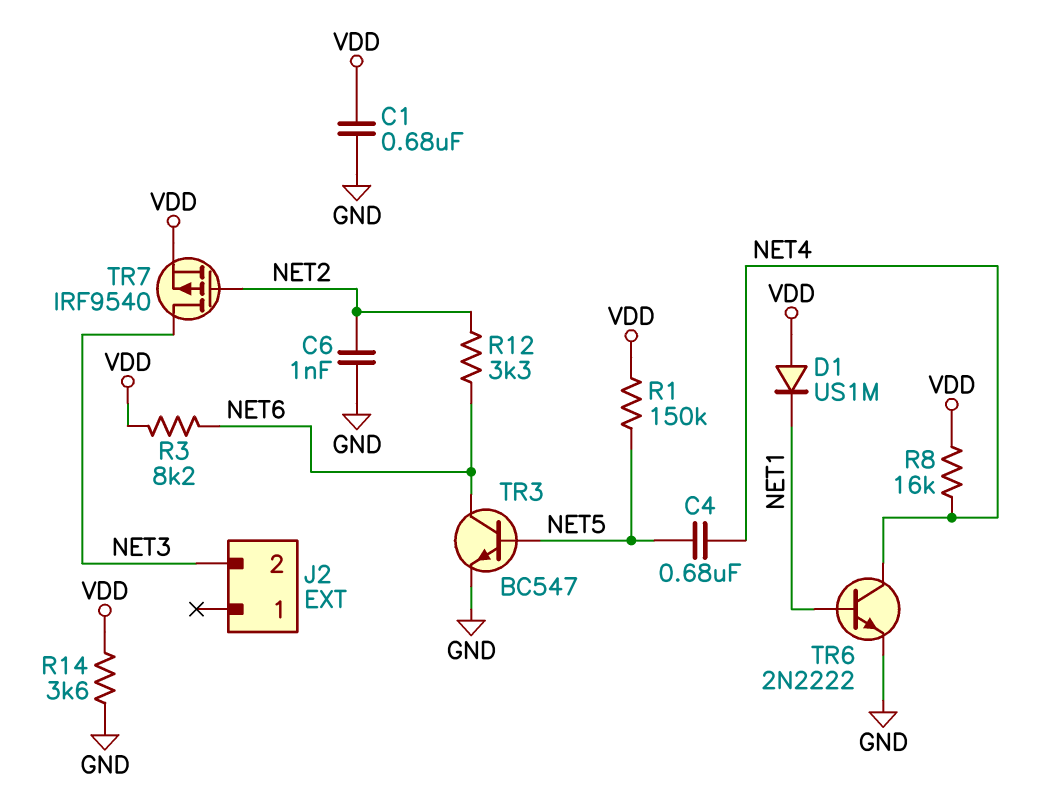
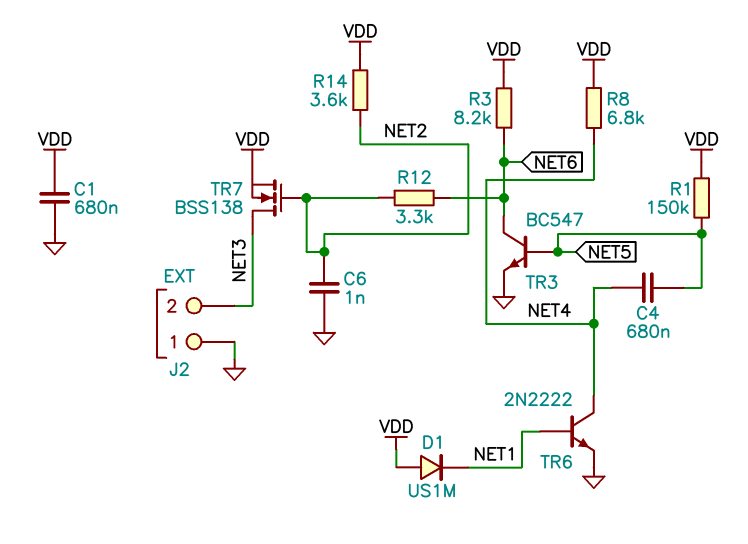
J2 pin 1: none -> GND
R8: 16k (NET4, VDD) -> 6.8k (NET4, VDD)
R14: 3.6k (GND, VDD) -> 3.6k (NET2, VDD)
TR7: PMOS IRF9540 (G NET2, D NET3, S VDD) -> NMOS BSS138 (G NET2, D NET3, S VDD)

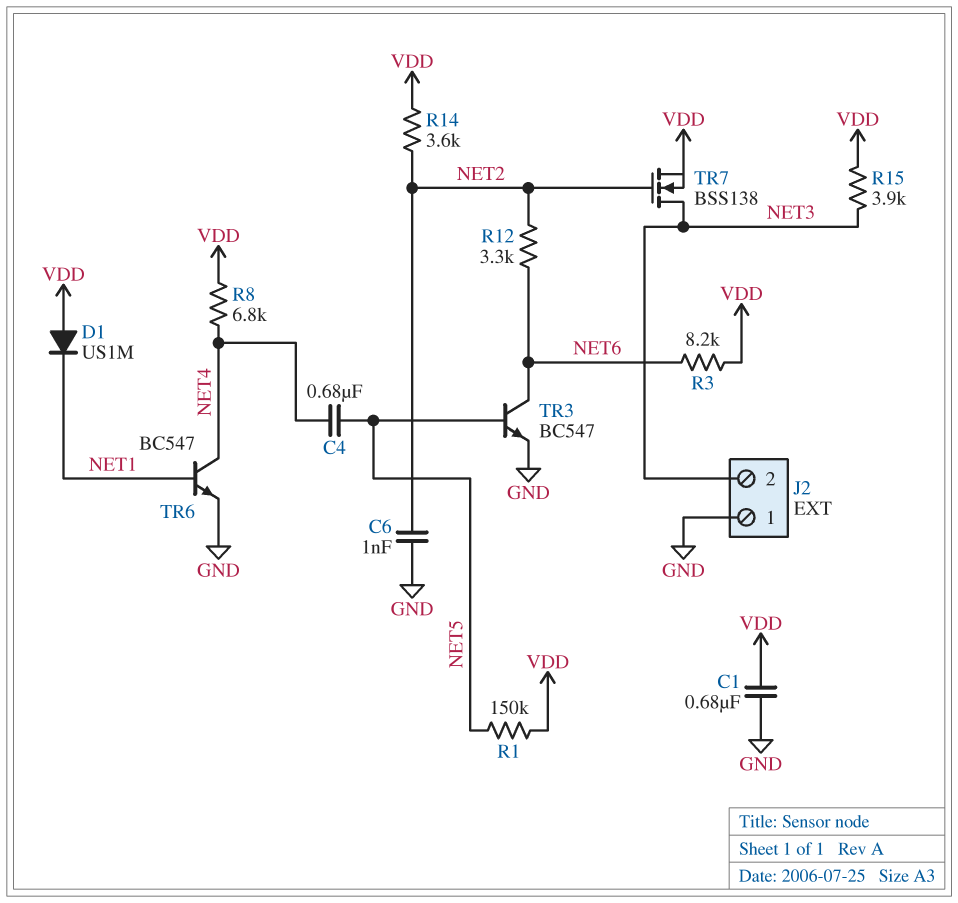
R15: none -> 3.9k (NET3, VDD)
TR6: NPN 2N2222 (B NET1, C NET4, E GND) -> NPN BC547 (B NET1, C NET4, E GND)

